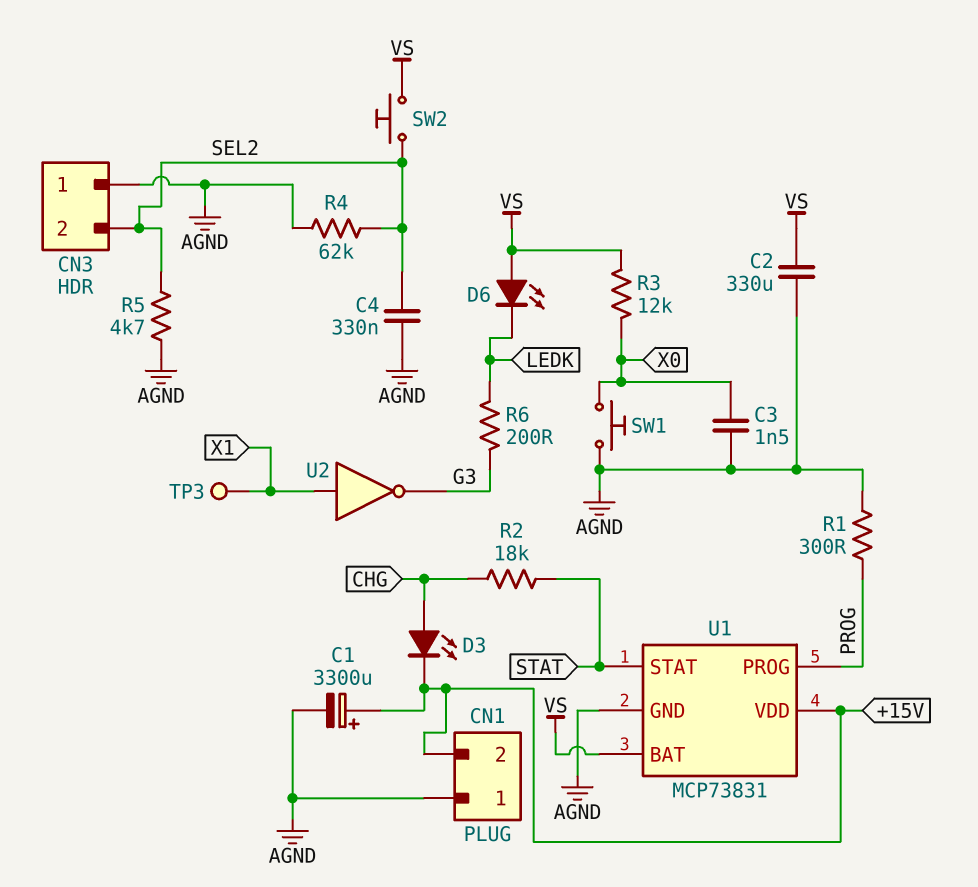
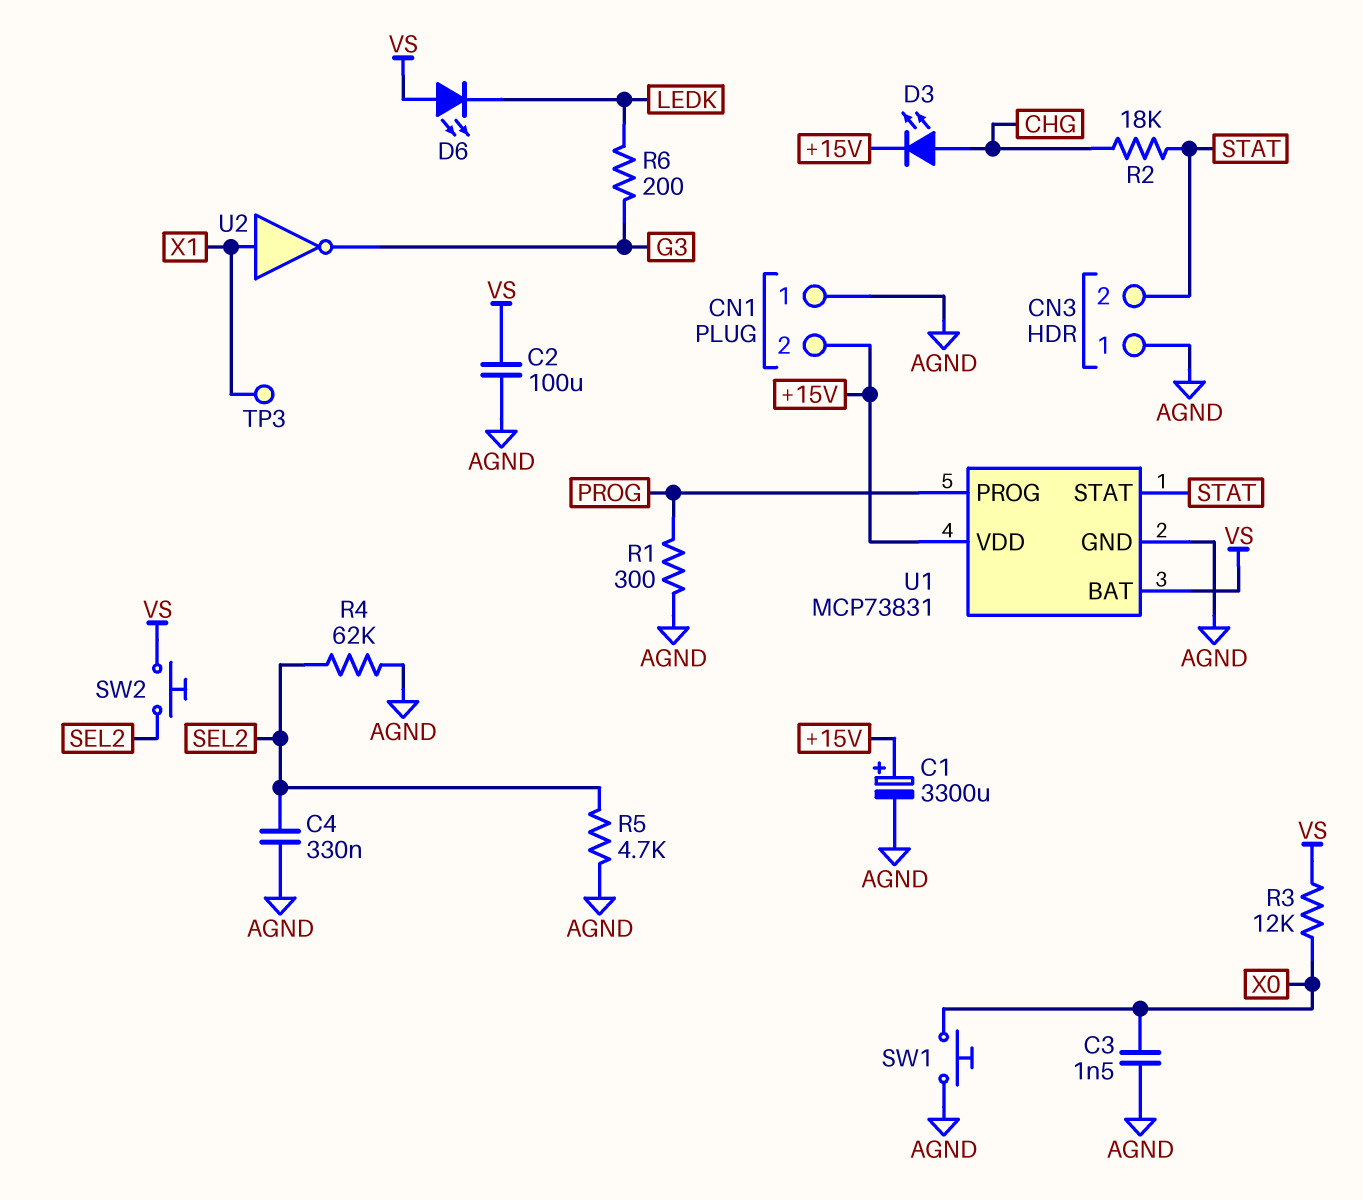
C2: 330uF (AGND, VS) -> 100uF (AGND, VS)
CN3 pin 2: SEL2 -> STAT

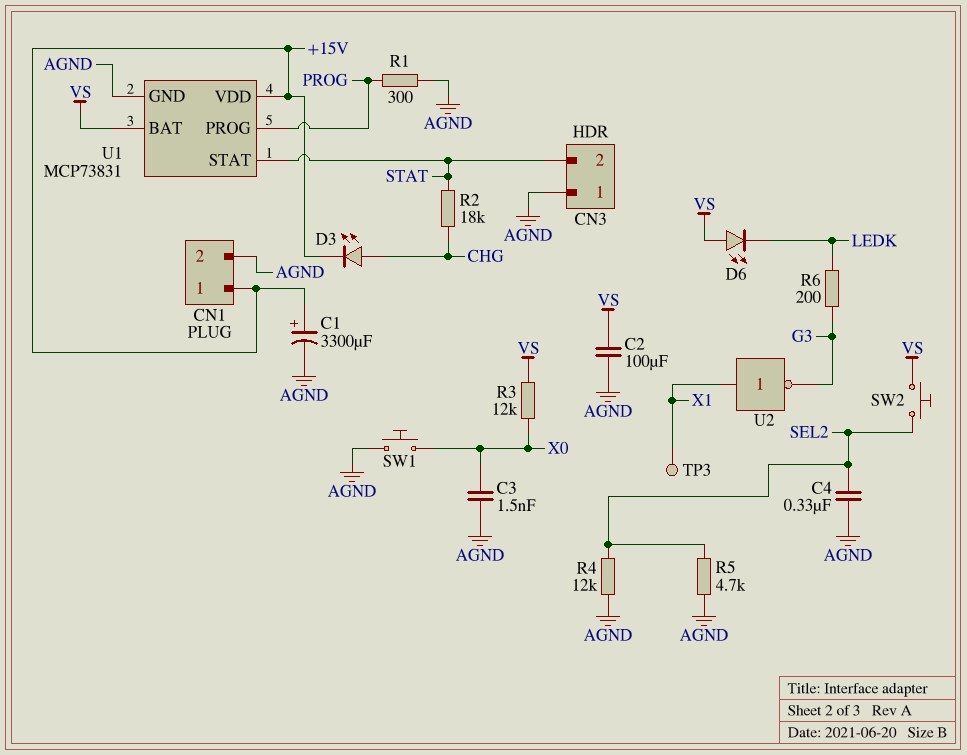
CN1 pin 1: AGND -> +15V
CN1 pin 2: +15V -> AGND
R4: 62k (AGND, SEL2) -> 12k (AGND, SEL2)

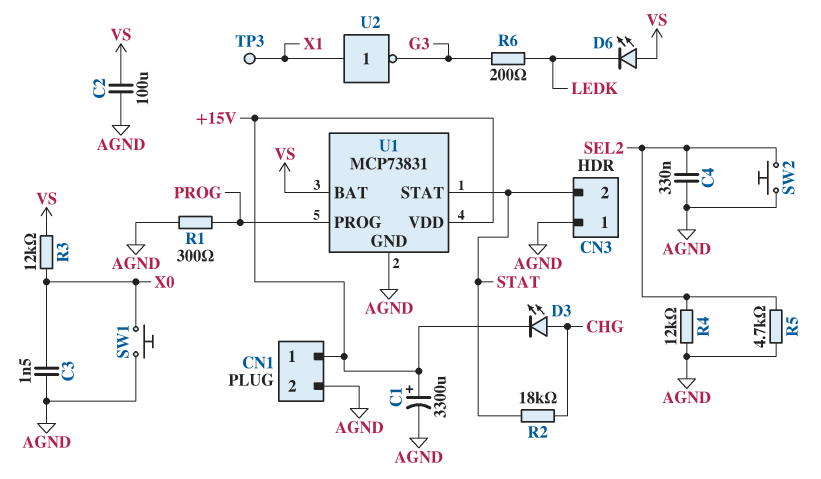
SW2: button (SEL2, VS) -> button (AGND, SEL2)

